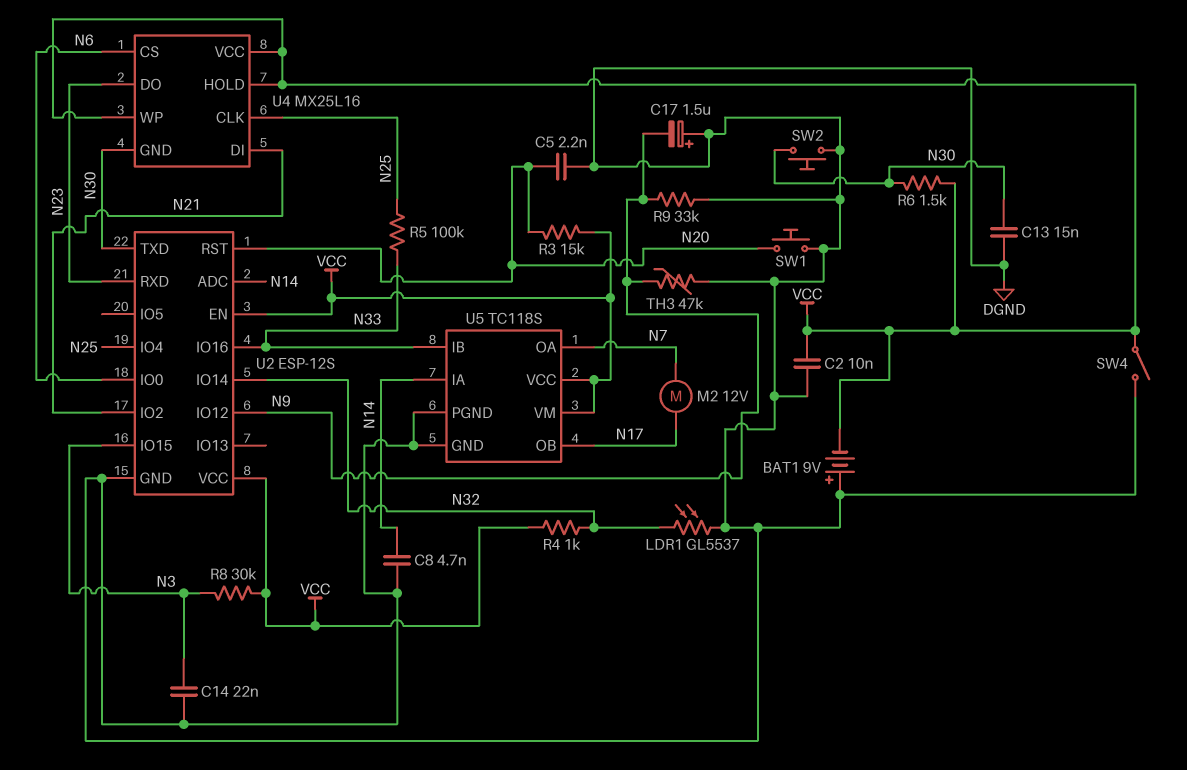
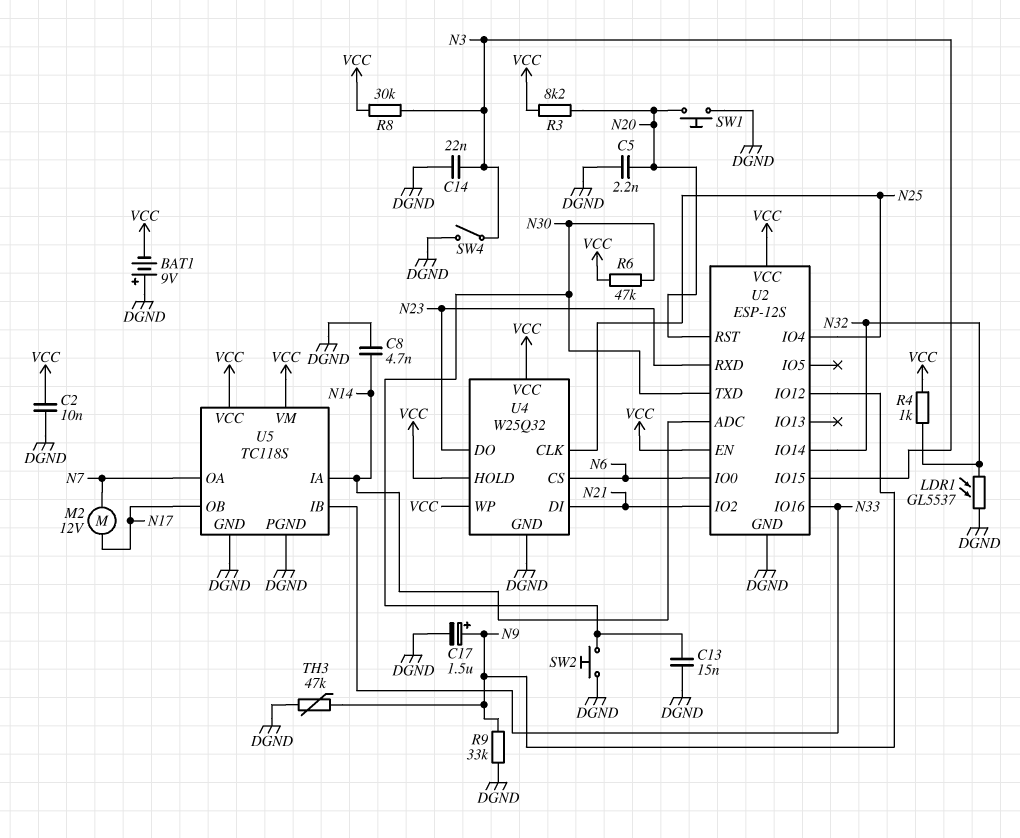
C17: 1.5uF (plus DGND, minus N9) -> 1.5uF (plus N9, minus DGND)
R3: 15k (N20, VCC) -> 8.2k (N20, VCC)
R5: 100k (N25, N33) -> none
R6: 1.5k (N30, VCC) -> 47k (N30, VCC)
SW4: switch (DGND, VCC) -> switch (DGND, N3)
U4: MX25L16 -> W25Q32
U4 pin GND: N30 -> DGND

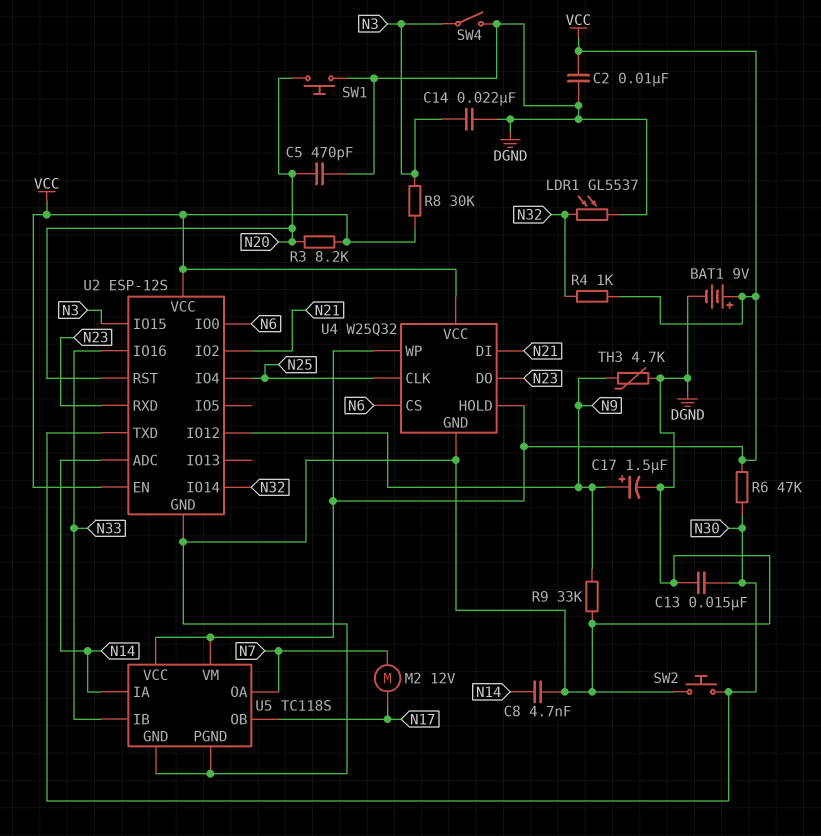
BAT1: 9V (plus DGND, minus VCC) -> 9V (plus VCC, minus DGND)
C5: 2.2nF (DGND, N20) -> 470pF (DGND, N20)
TH3: 47k (DGND, N9) -> 4.7k (DGND, N9)

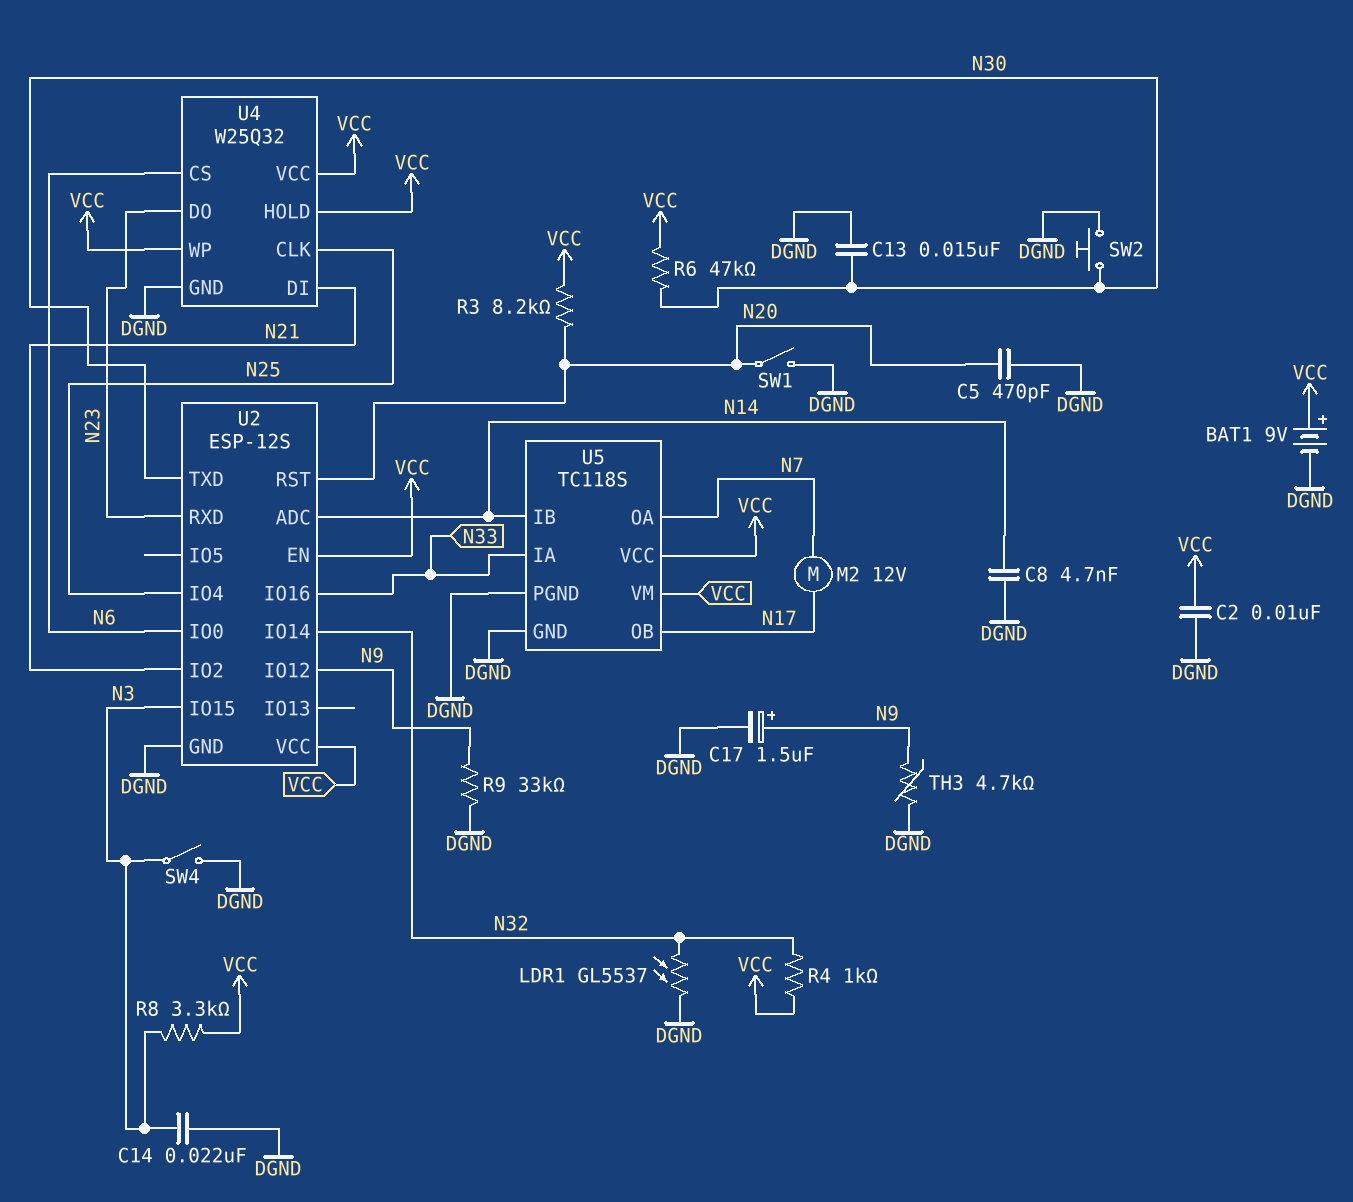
R8: 30k (N3, VCC) -> 3.3k (N3, VCC)
SW1: button (DGND, N20) -> switch (DGND, N20)
U5 pin IA: N14 -> N33
U5 pin IB: N33 -> N14

